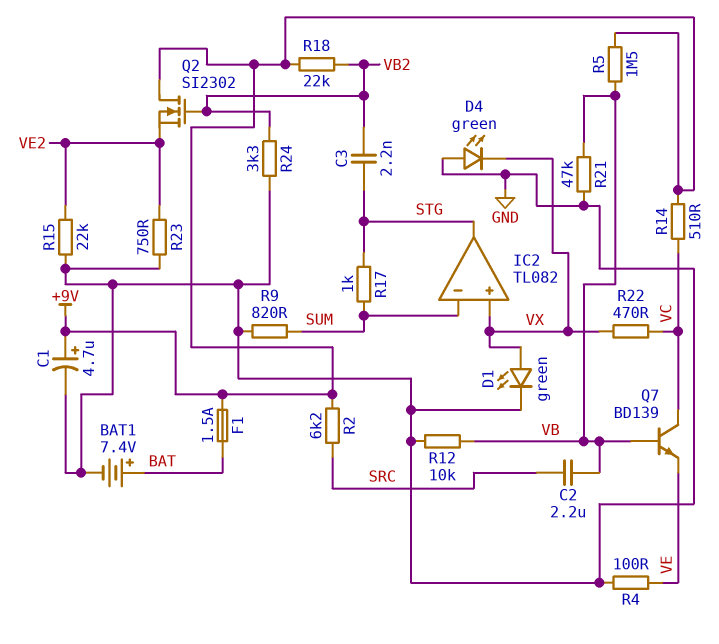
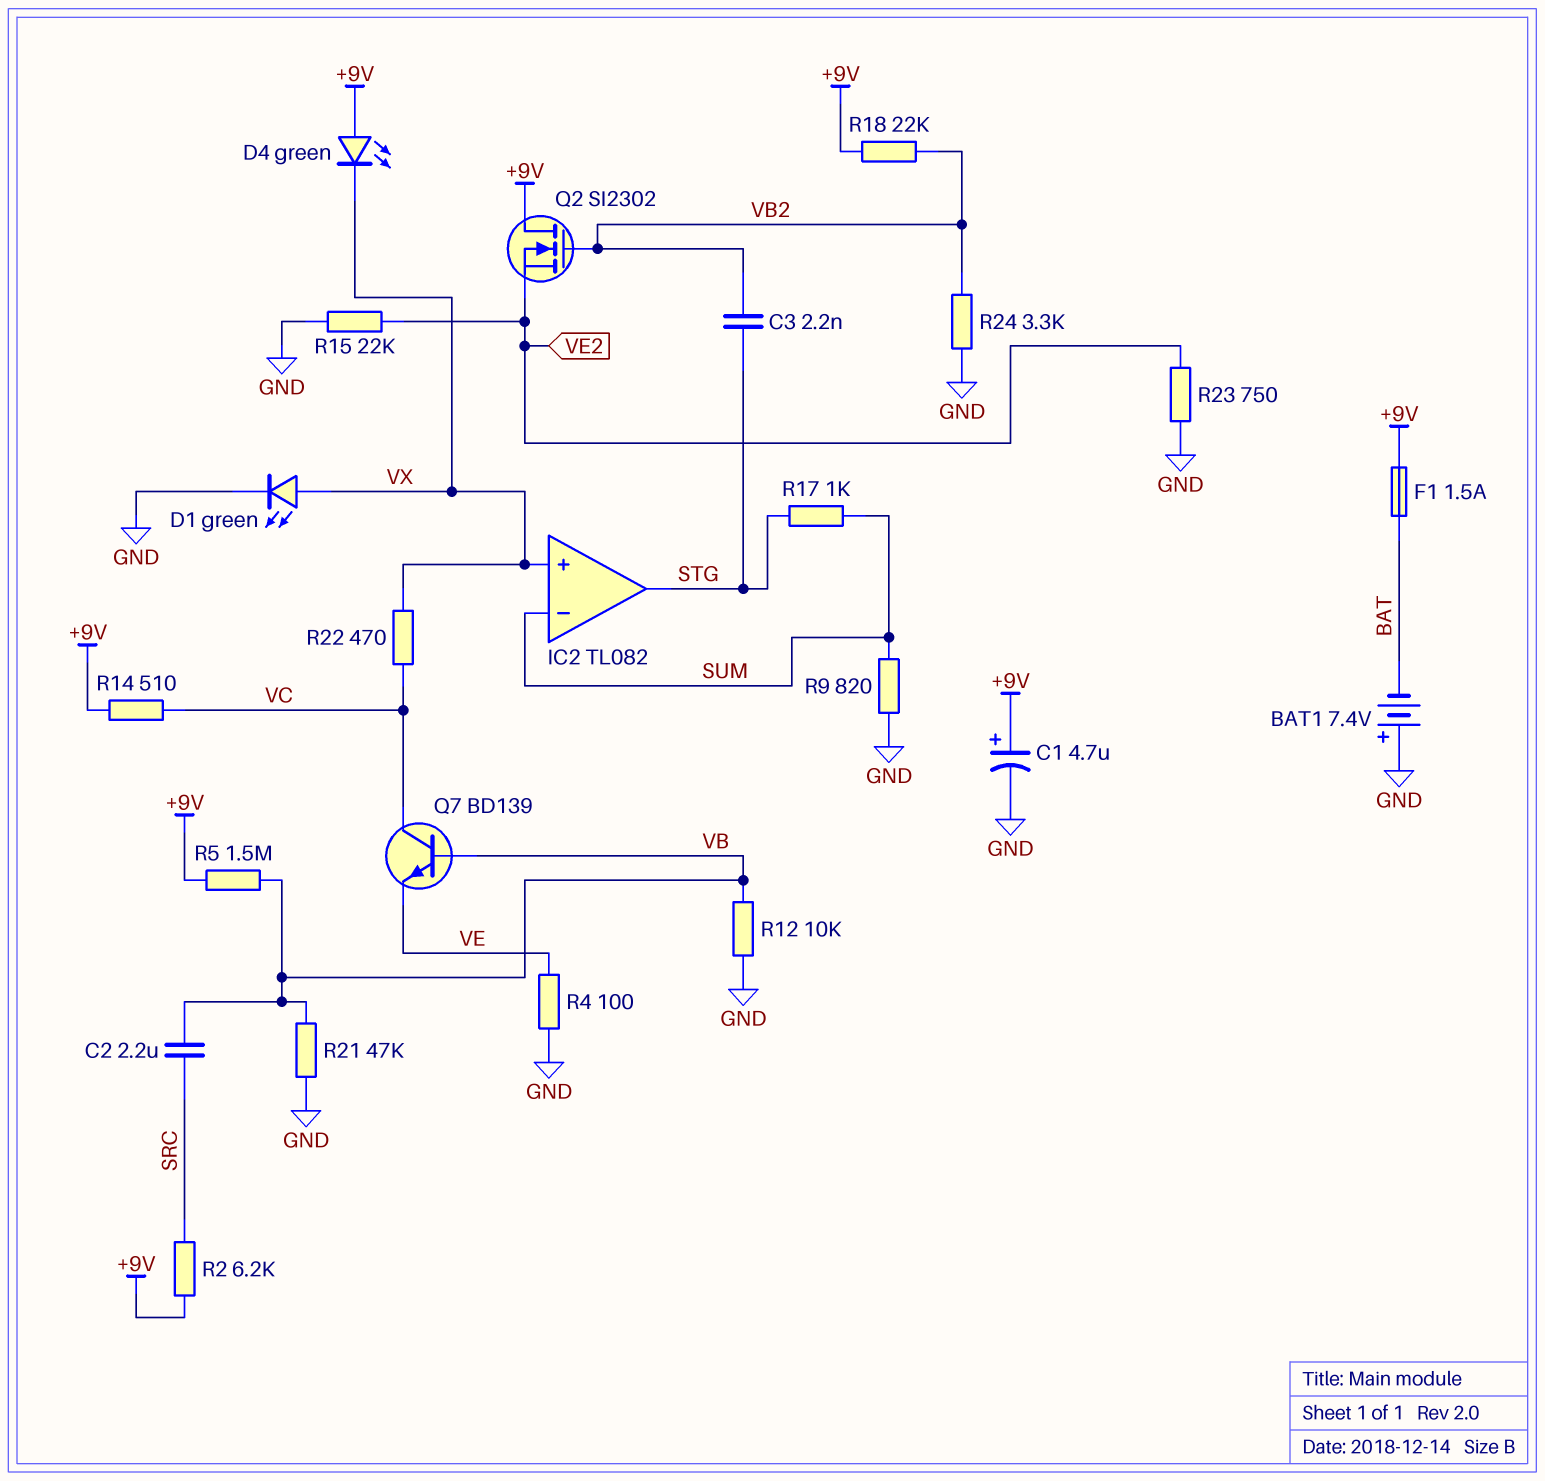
BAT1: 7.4V (plus BAT, minus GND) -> 7.4V (plus GND, minus BAT)
D4: LED green (A GND, K VX) -> LED green (A +9V, K VX)

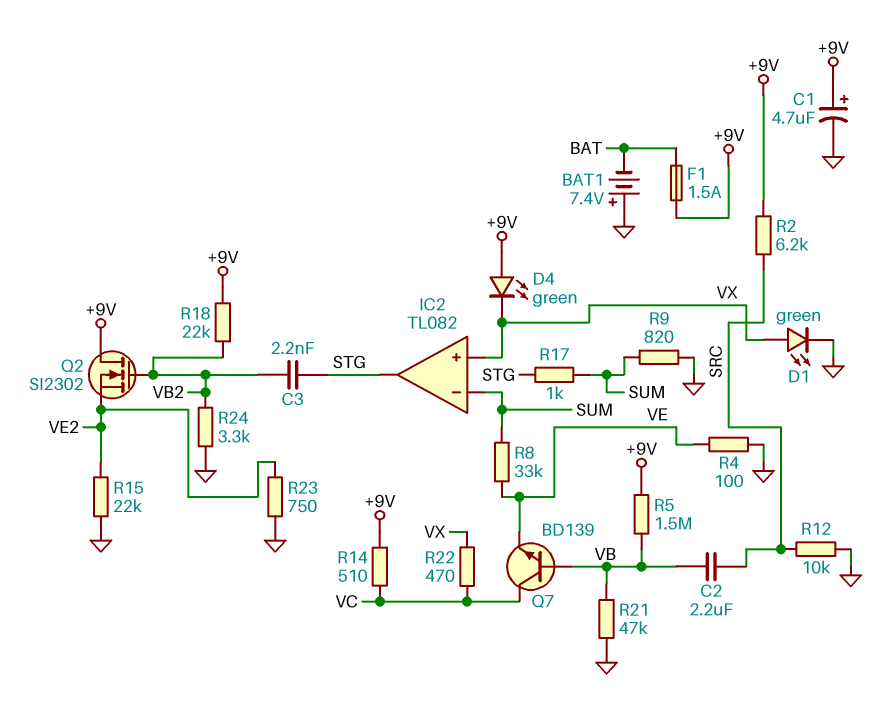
R8: none -> 33k (SUM, VE)
R12: 10k (GND, VB) -> 10k (GND, SRC)

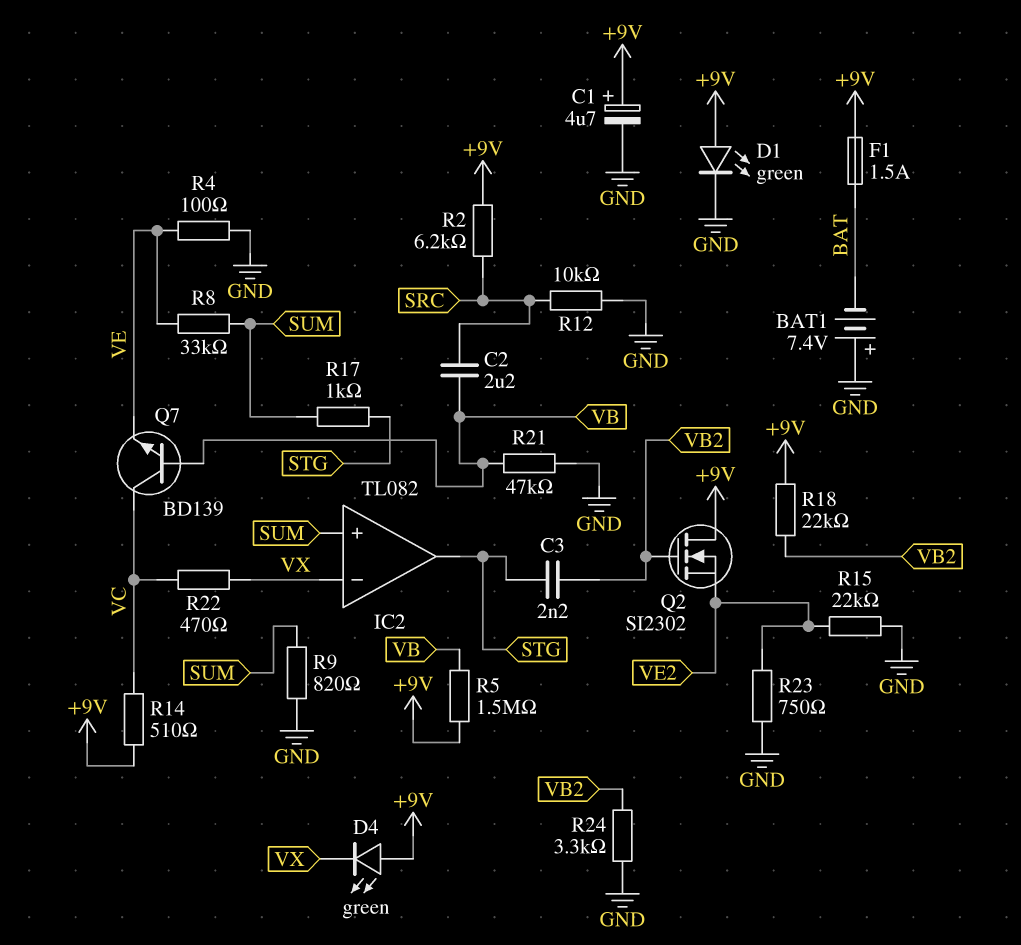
D1: LED green (A VX, K GND) -> LED green (A +9V, K GND)
IC2 pin in+: VX -> SUM
IC2 pin in-: SUM -> VX

